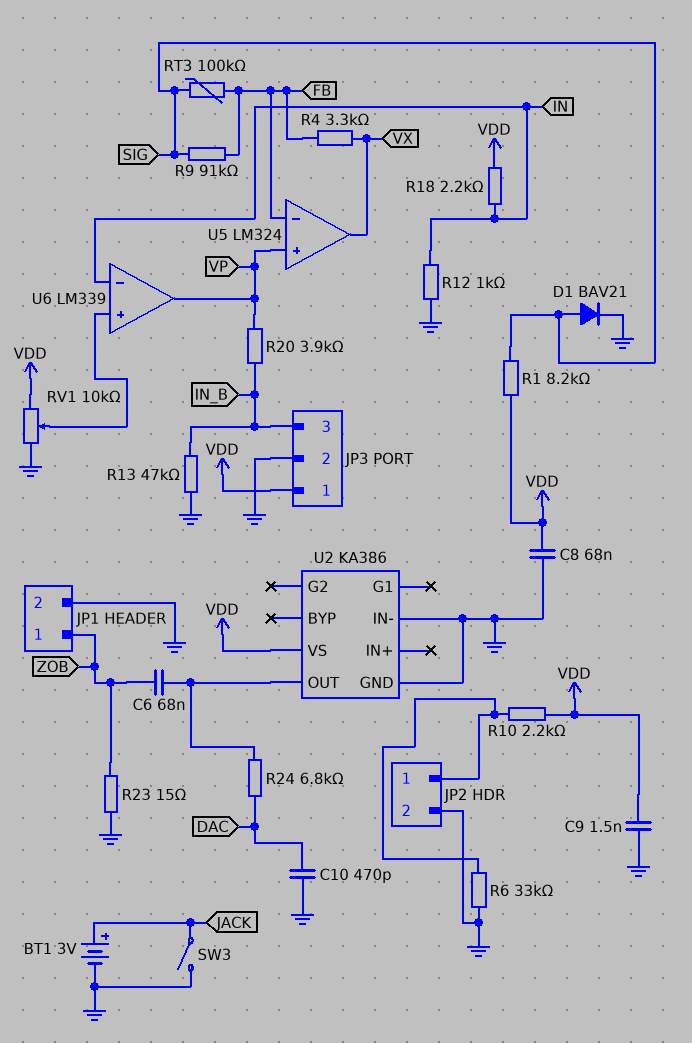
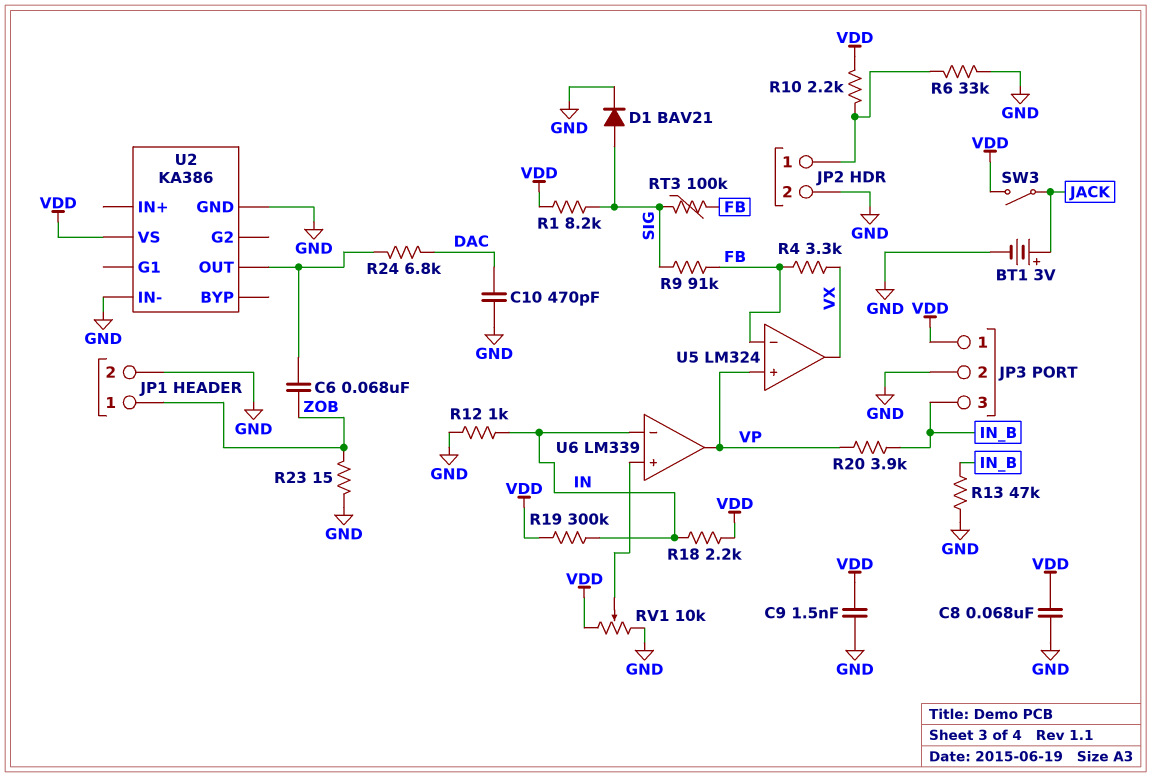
R19: none -> 300k (IN, VDD)
SW3: switch (GND, JACK) -> switch (JACK, VDD)

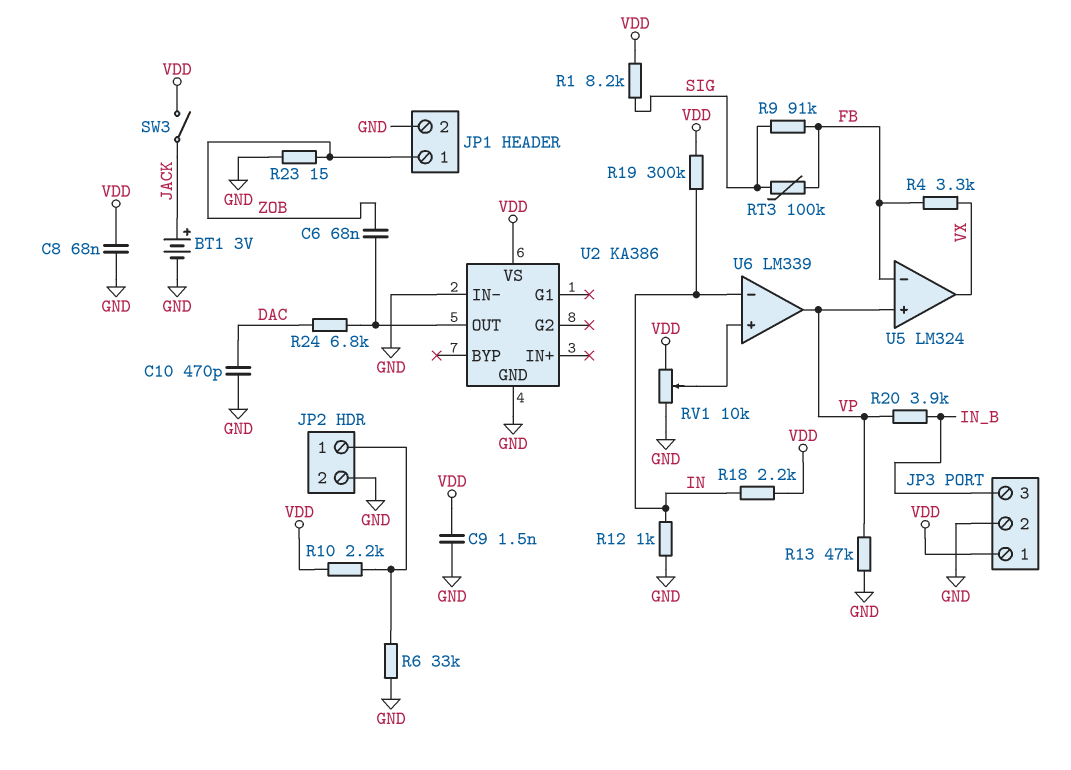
D1: diode BAV21 (A SIG, K GND) -> none
R13: 47k (GND, IN_B) -> 47k (GND, VP)

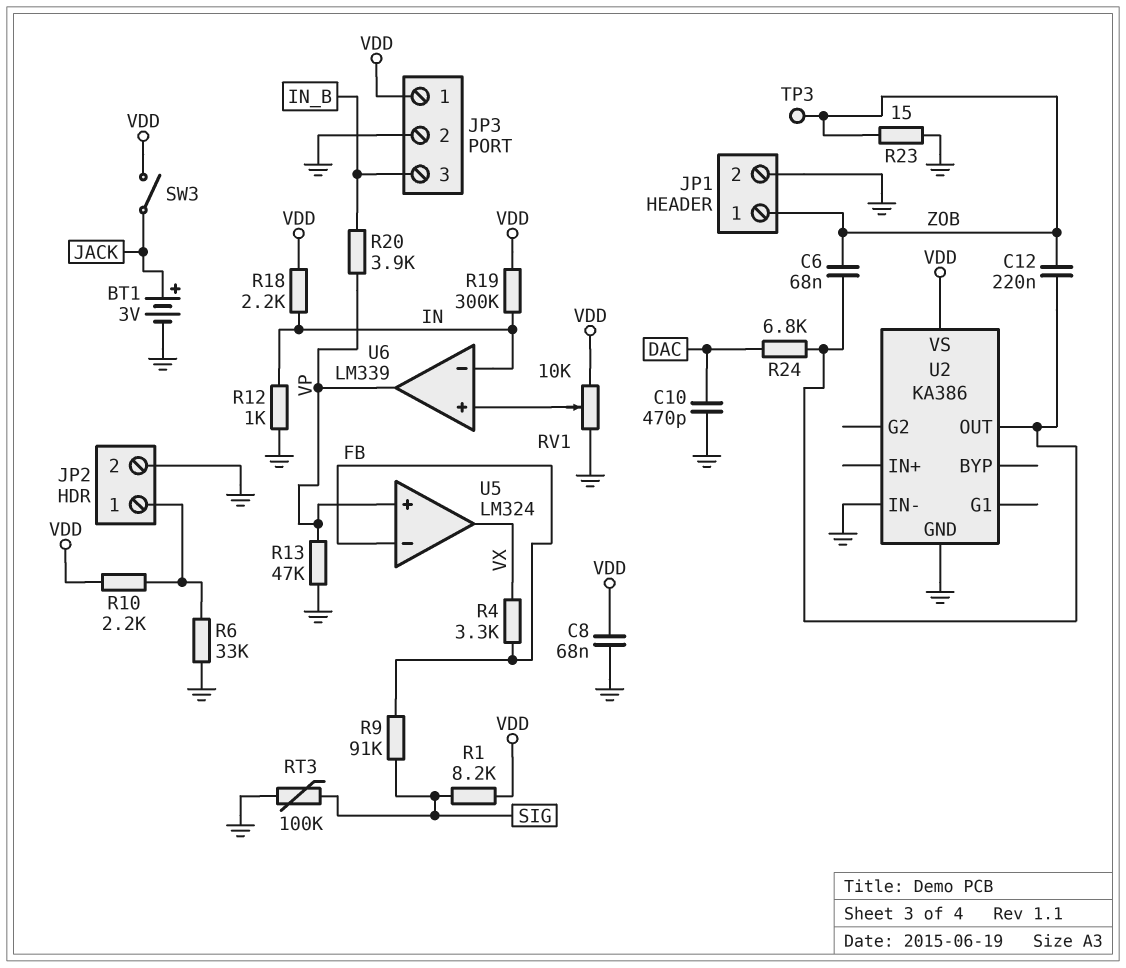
C9: 1.5nF (GND, VDD) -> none
C12: none -> 220nF (U2/OUT, ZOB)
RT3: 100k (FB, SIG) -> 100k (GND, SIG)
TP3: none -> test point (ZOB)

